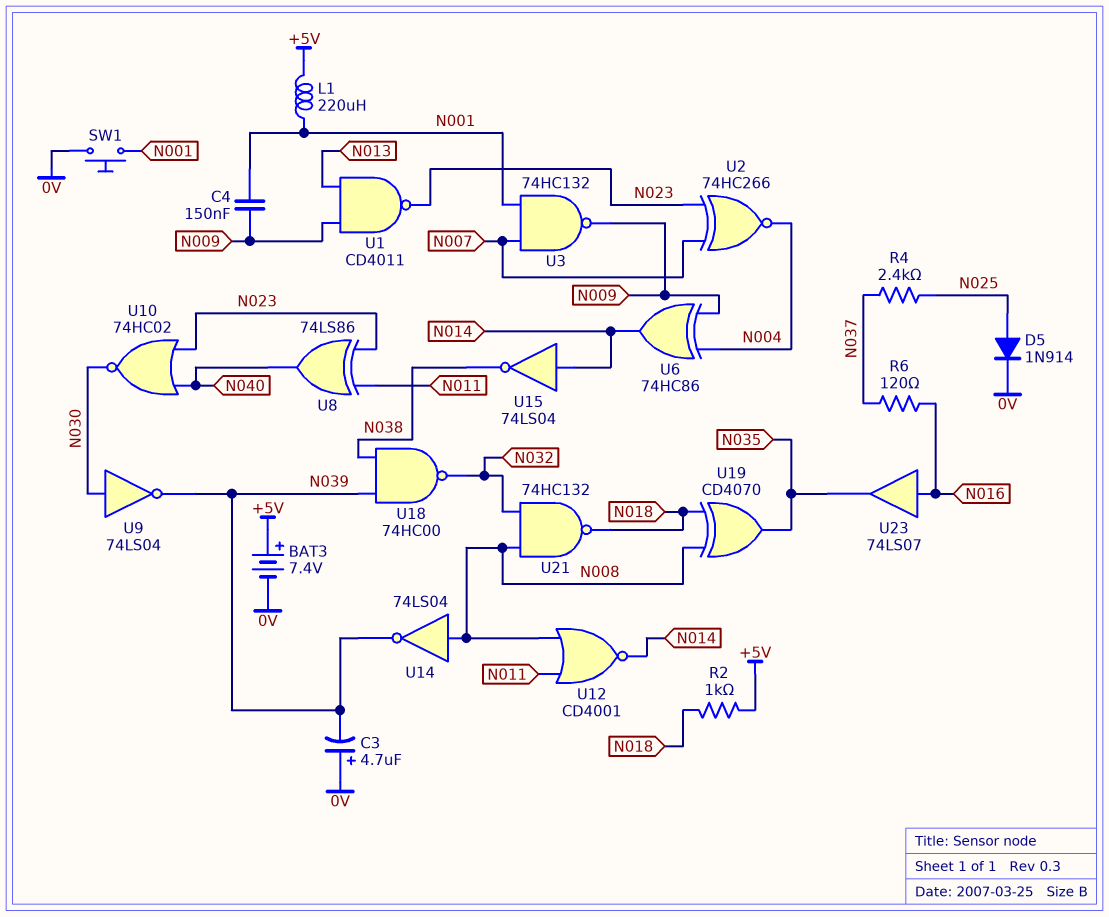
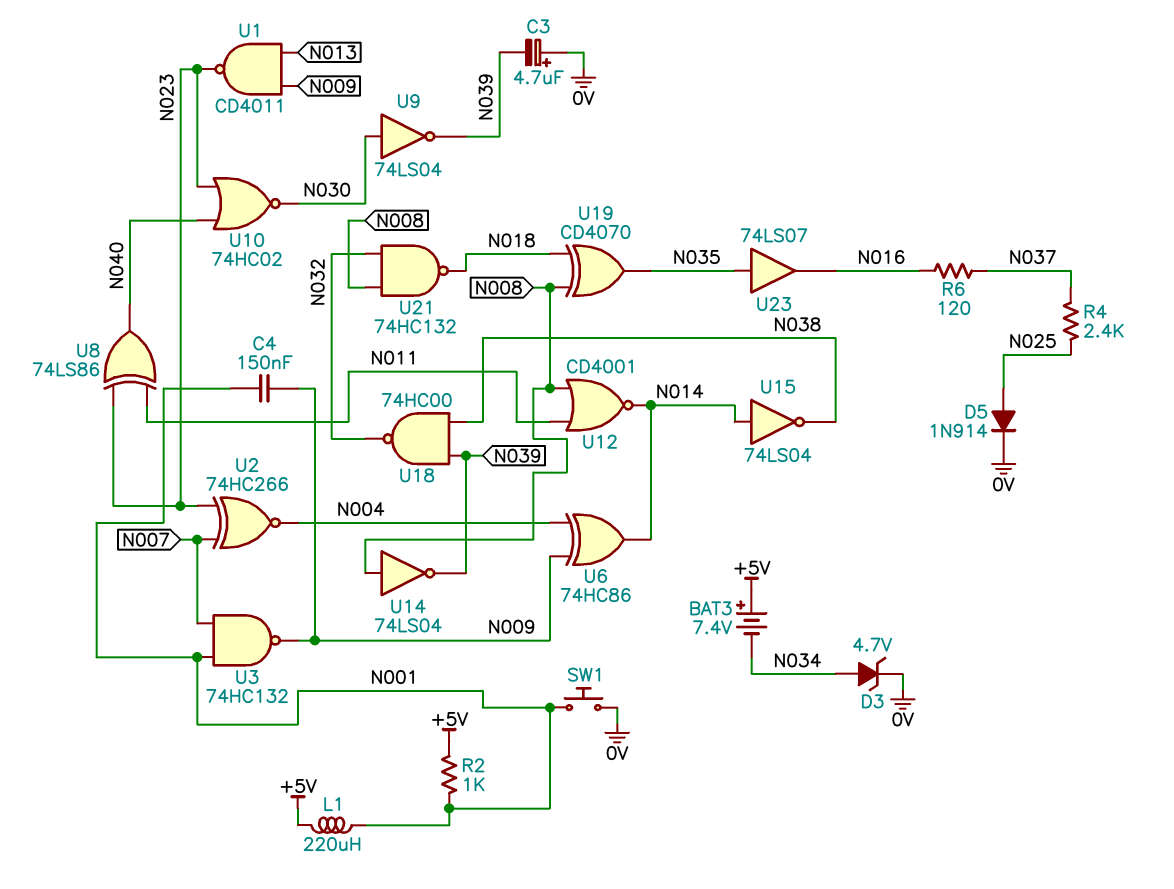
BAT3: 7.4V (plus +5V, minus 0V) -> 7.4V (plus +5V, minus N034)
D3: none -> zener 4.7V (A N034, K 0V)
R2: 1k (+5V, N018) -> 1k (+5V, N001)
U23: buffer 74LS07 (in N016, out N035) -> buffer 74LS07 (in N035, out N016)

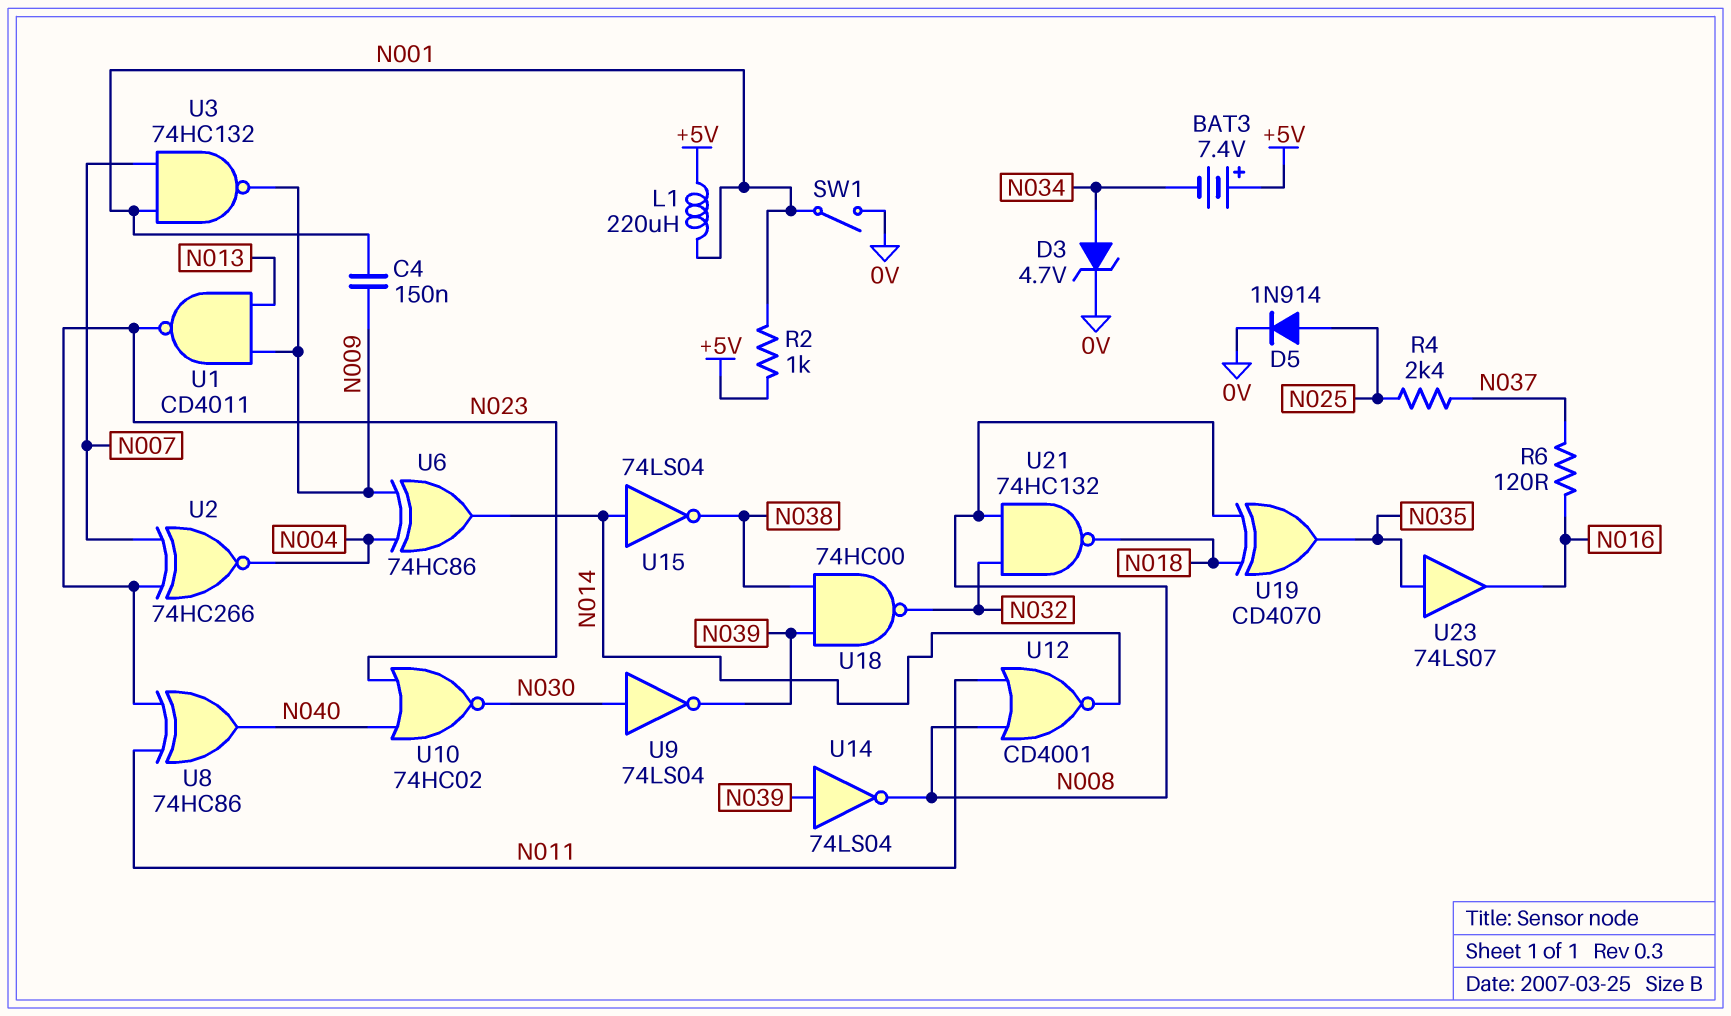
C3: 4.7uF (plus 0V, minus N039) -> none
SW1: button (0V, N001) -> switch (0V, N001)
U8: XOR 74LS86 (in N011, in N023, out N040) -> XOR 74HC86 (in N011, in N023, out N040)
U14: NOT 74LS04 (in N008, out N039) -> NOT 74LS04 (in N039, out N008)

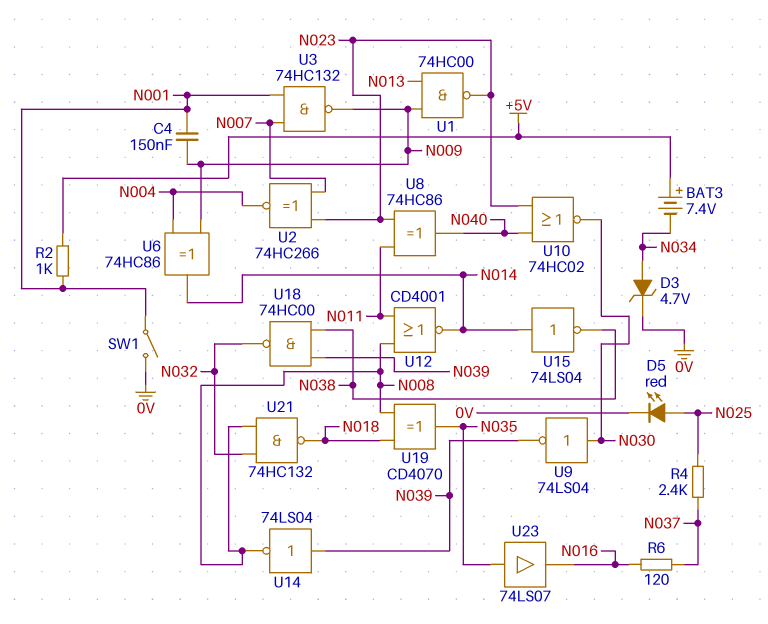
D5: diode 1N914 (A N025, K 0V) -> LED red (A N025, K 0V)
L1: 220uH (+5V, N001) -> none
U1: NAND CD4011 (in N009, in N013, out N023) -> NAND 74HC00 (in N009, in N013, out N023)

